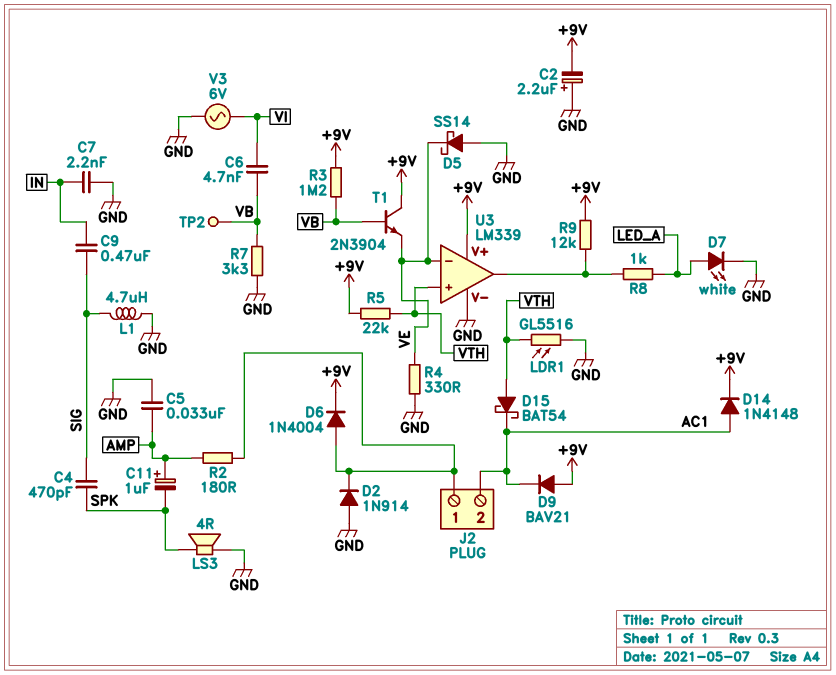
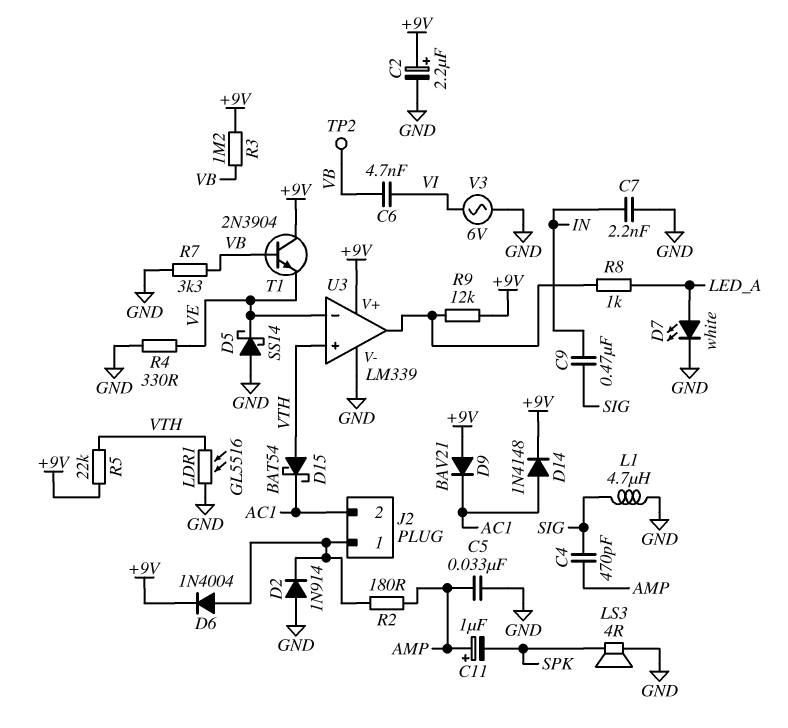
C2: 2.2uF (plus GND, minus +9V) -> 2.2uF (plus +9V, minus GND)
C4: 470pF (SIG, SPK) -> 470pF (AMP, SIG)

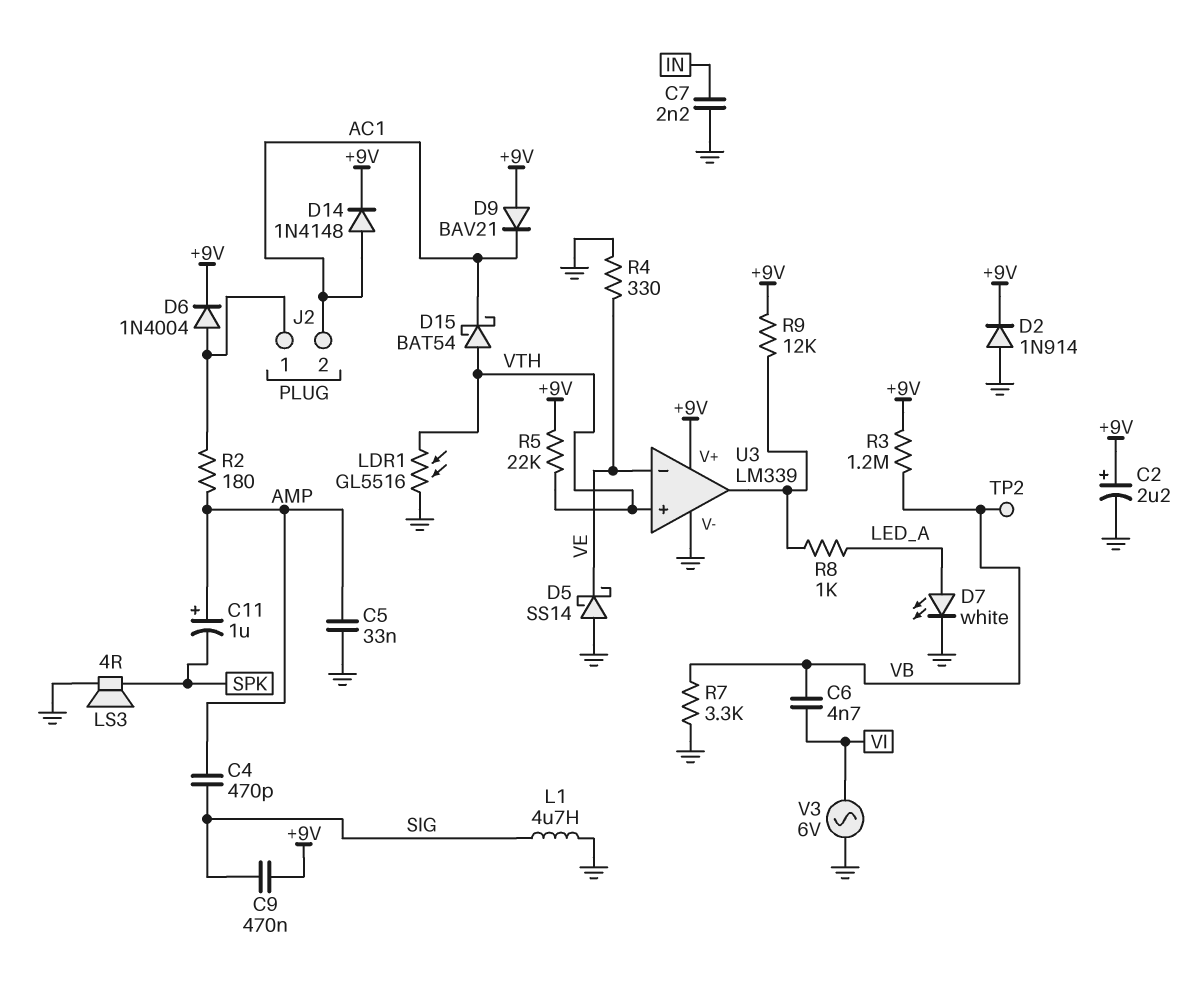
C9: 470nF (IN, SIG) -> 470nF (+9V, SIG)
D2: diode 1N914 (A GND, K J2/1) -> diode 1N914 (A GND, K +9V)
T1: NPN 2N3904 (B VB, C +9V, E VE) -> none

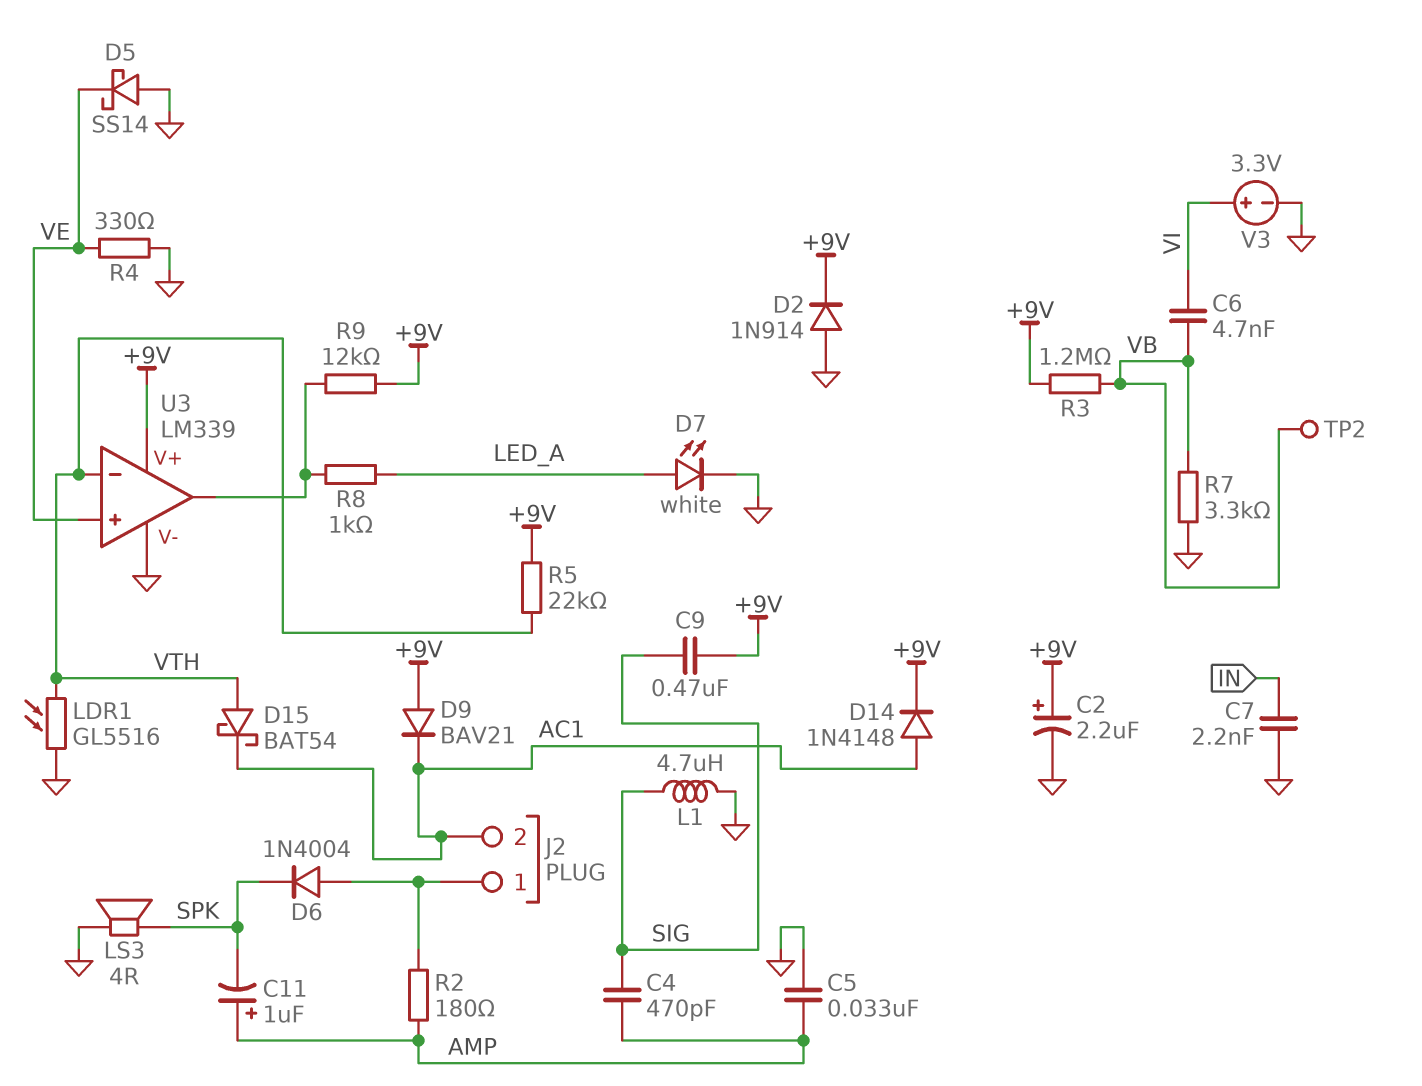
D6: diode 1N4004 (A J2/1, K +9V) -> diode 1N4004 (A J2/1, K SPK)
U3 pin in+: VTH -> VE
U3 pin in-: VE -> VTH
V3: AC 6V (GND, VI) -> 3.3V (plus VI, minus GND)

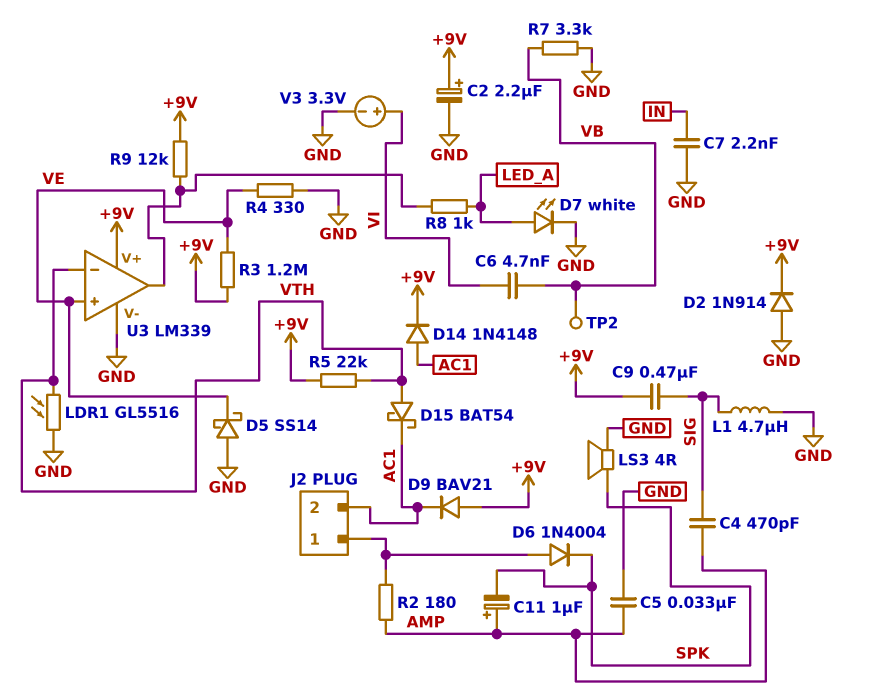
R3: 1.2M (+9V, VB) -> 1.2M (+9V, VE)

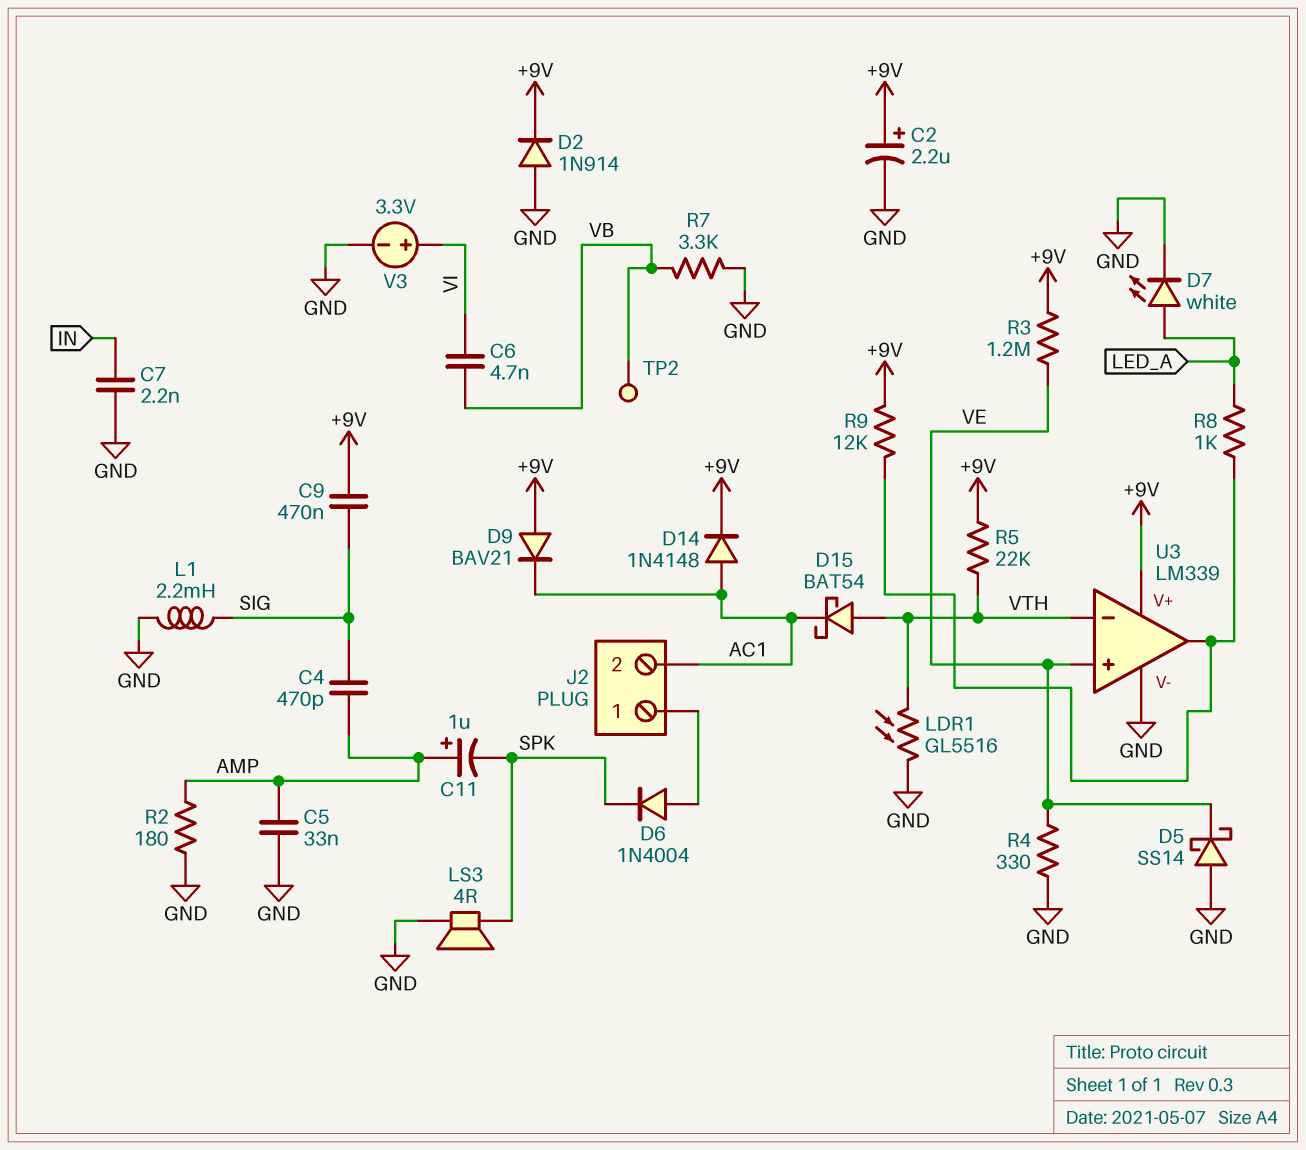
L1: 4.7uH (GND, SIG) -> 2.2mH (GND, SIG)
R2: 180 (AMP, J2/1) -> 180 (AMP, GND)

